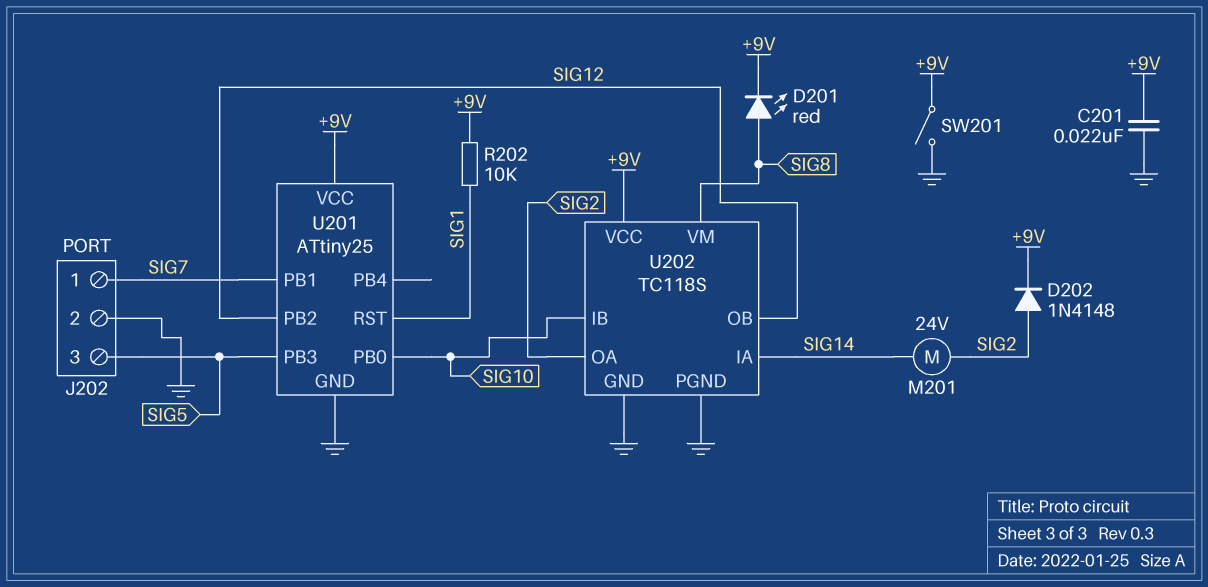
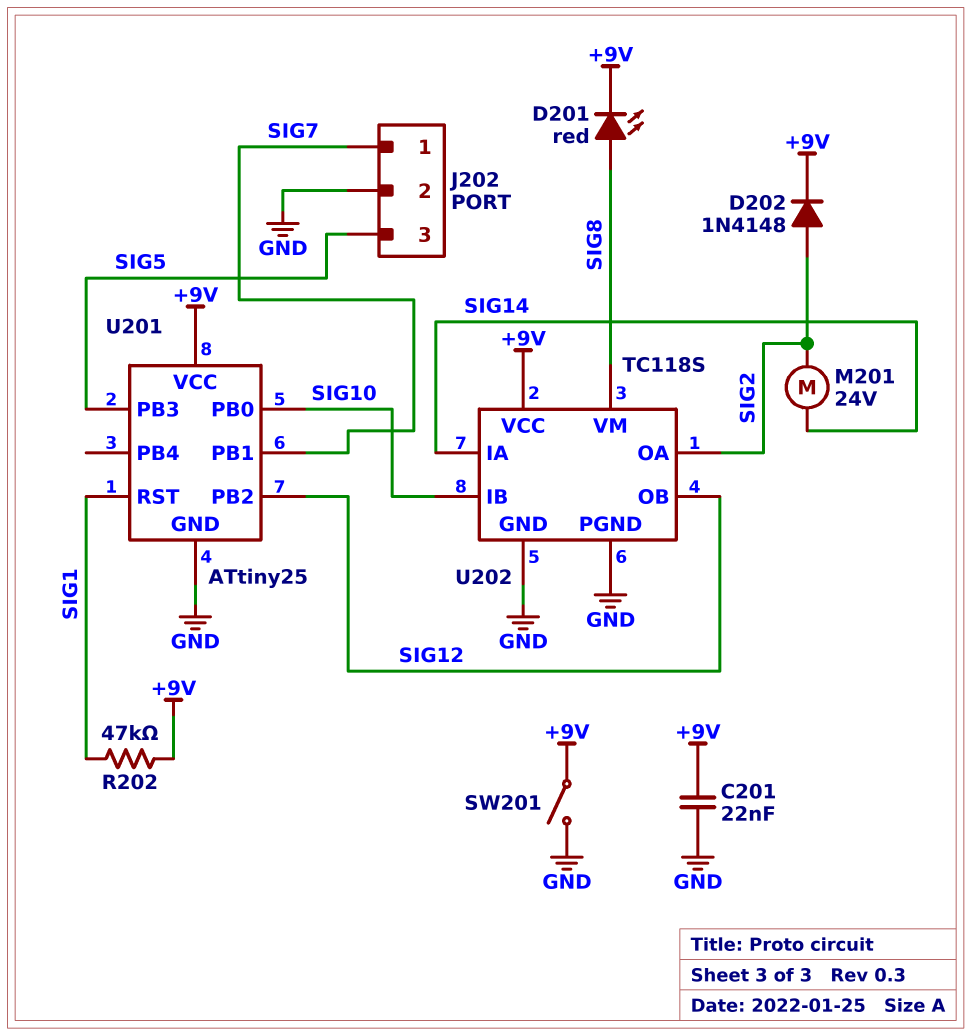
R202: 10k (+9V, SIG1) -> 47k (+9V, SIG1)

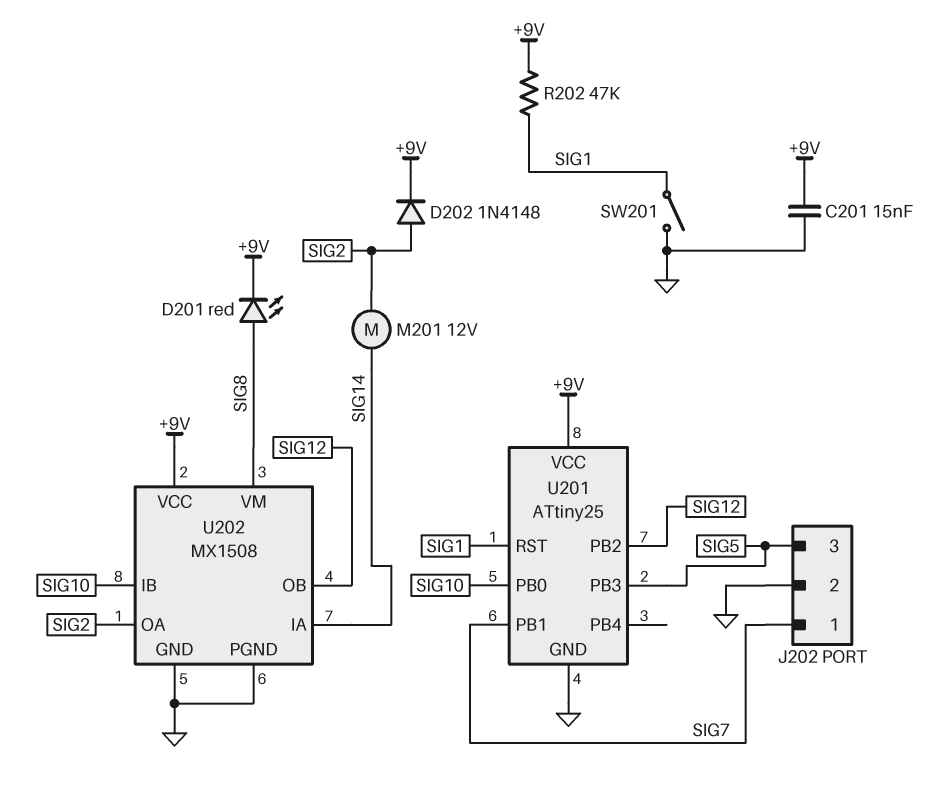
C201: 22nF (+9V, GND) -> 15nF (+9V, GND)
M201: motor 24V (SIG2, SIG14) -> motor 12V (SIG2, SIG14)
SW201: switch (+9V, GND) -> switch (GND, SIG1)
U202: TC118S -> MX1508

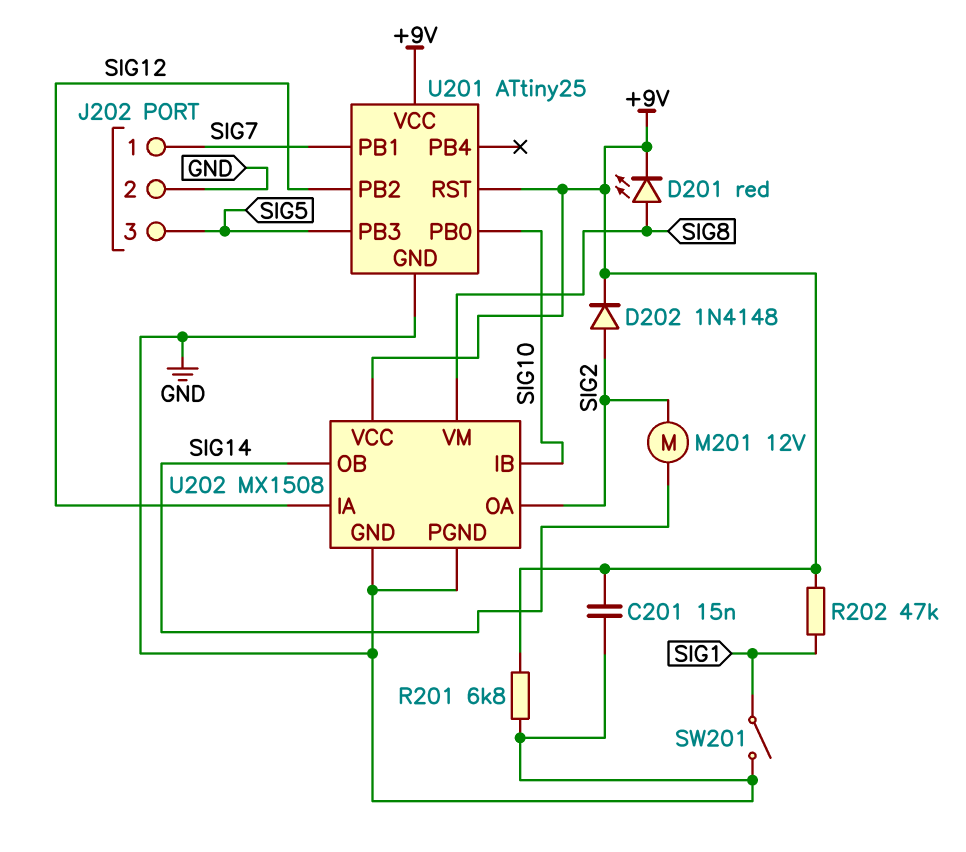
R201: none -> 6.8k (+9V, GND)
U201 pin RST: SIG1 -> +9V
U202 pin IA: SIG14 -> SIG12
U202 pin OB: SIG12 -> SIG14

